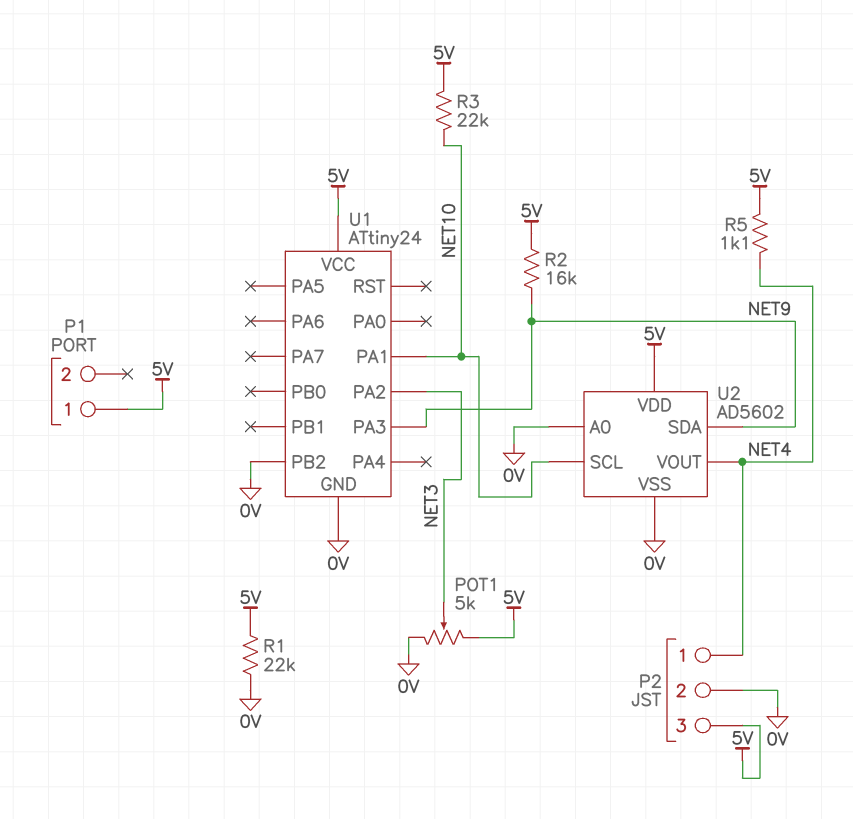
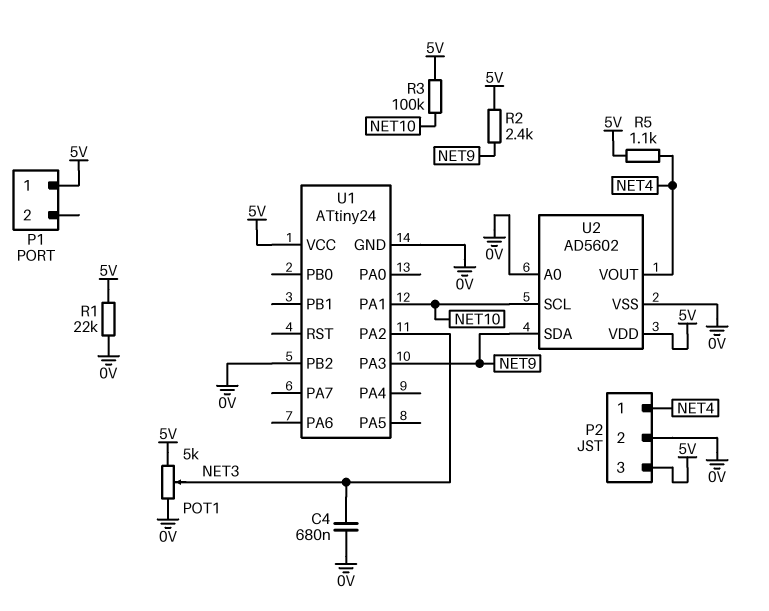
C4: none -> 680nF (0V, NET3)
R2: 16k (5V, NET9) -> 2.4k (5V, NET9)
R3: 22k (5V, NET10) -> 100k (5V, NET10)

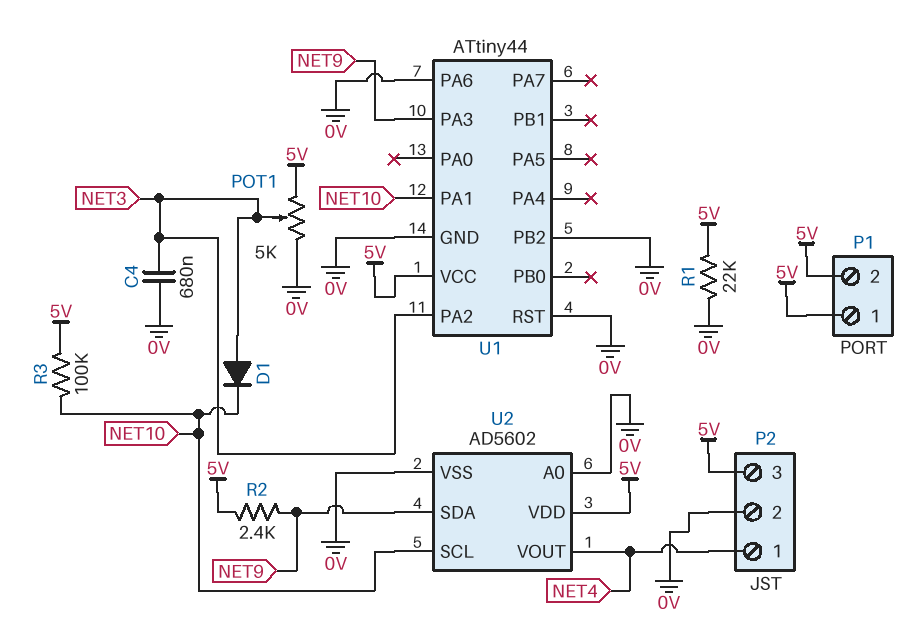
D1: none -> diode (A NET3, K NET10)
P1 pin 2: none -> 5V
R5: 1.1k (5V, NET4) -> none
U1: ATtiny24 -> ATtiny44
U1 pin PA6: none -> 0V
U1 pin RST: none -> 0V

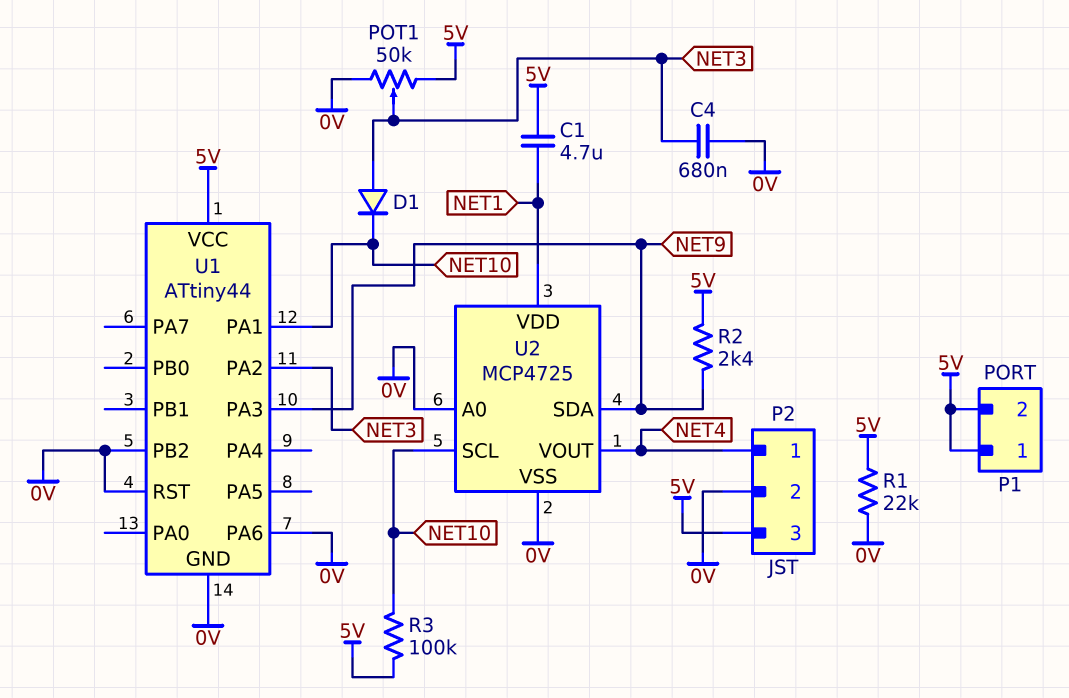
C1: none -> 4.7uF (5V, NET1)
POT1: 5k (0V, 5V, wiper NET3) -> 50k (0V, 5V, wiper NET3)
U2: AD5602 -> MCP4725
U2 pin VDD: 5V -> NET1

